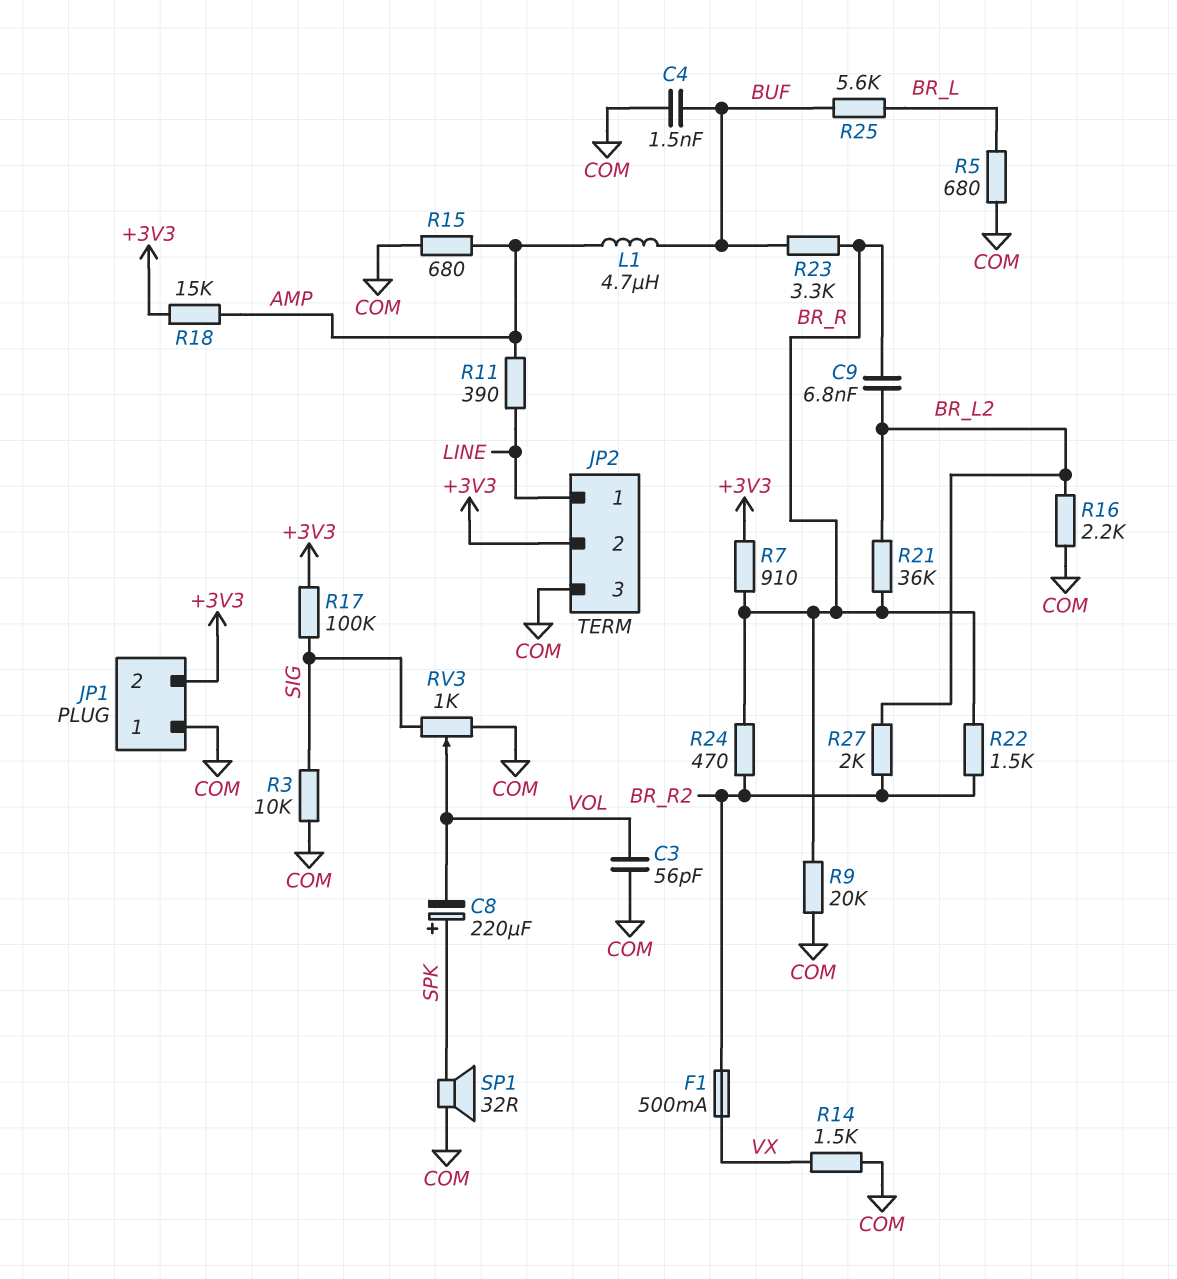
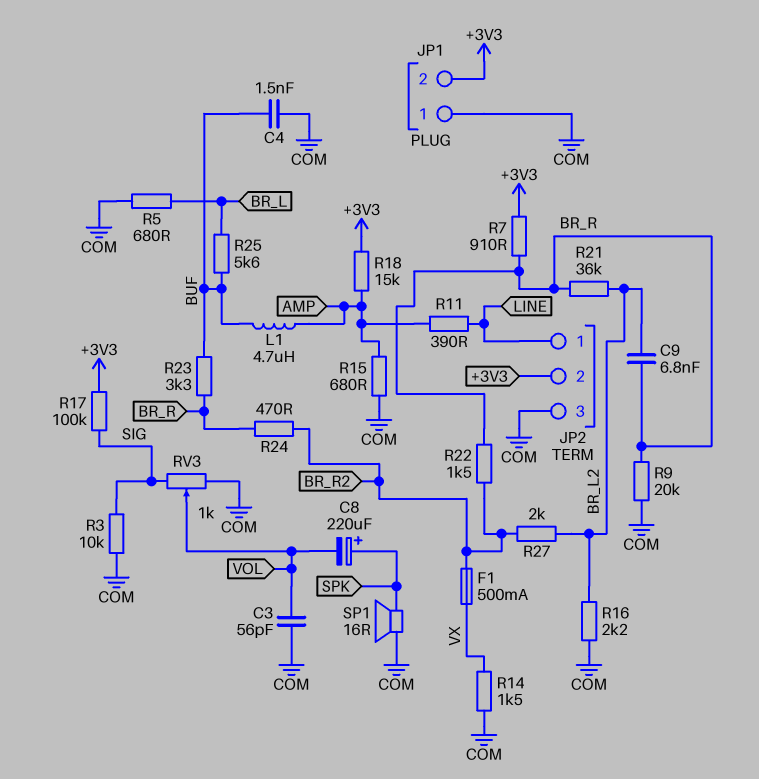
SP1: speaker 32R (COM, SPK) -> speaker 16R (COM, SPK)

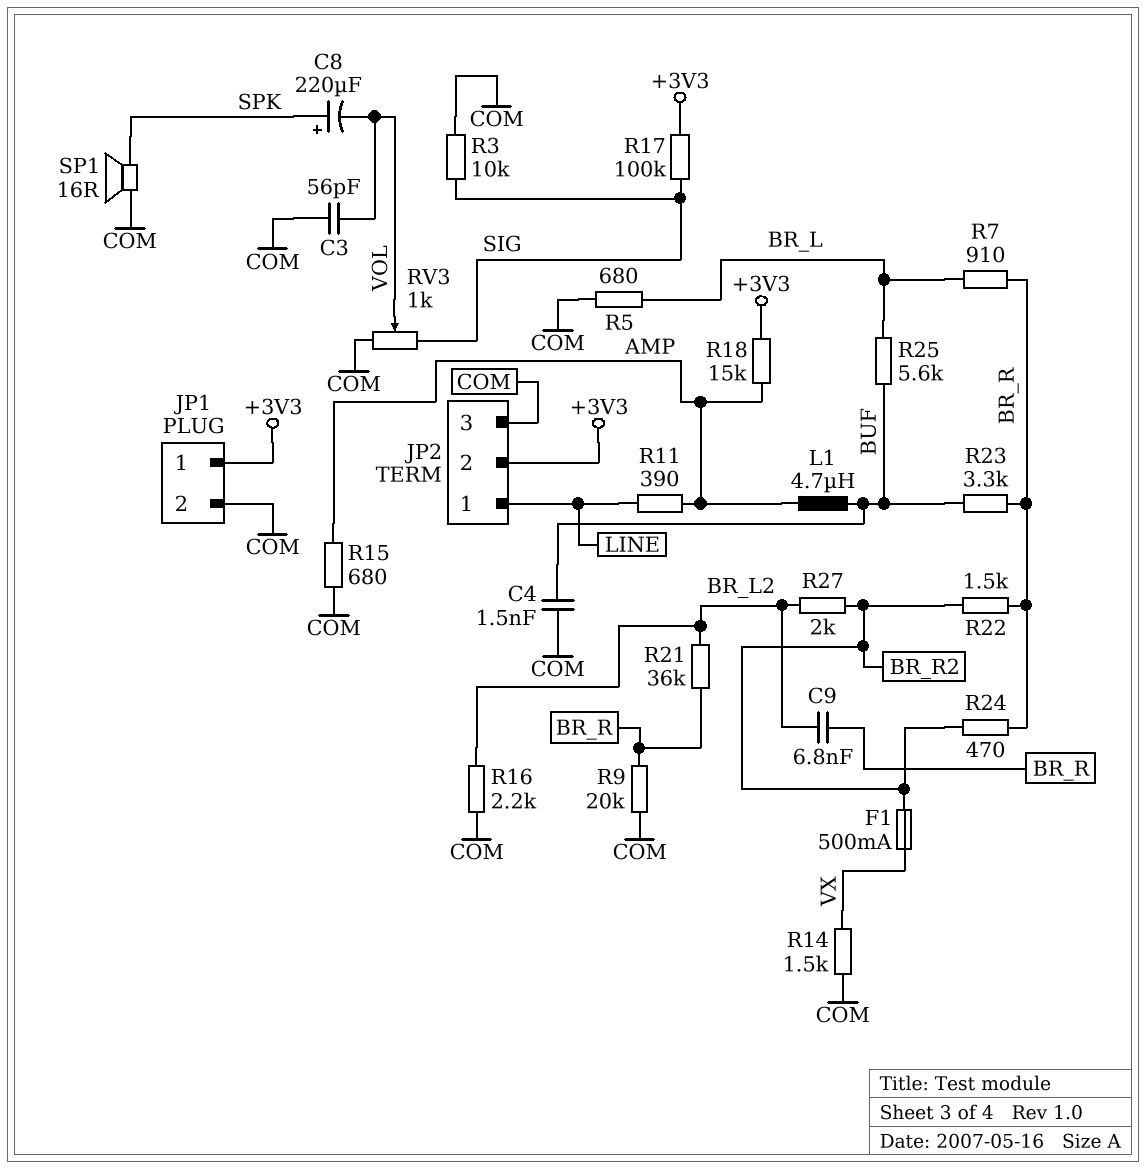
JP1 pin 1: COM -> +3V3
JP1 pin 2: +3V3 -> COM
R7: 910 (+3V3, BR_R) -> 910 (BR_L, BR_R)

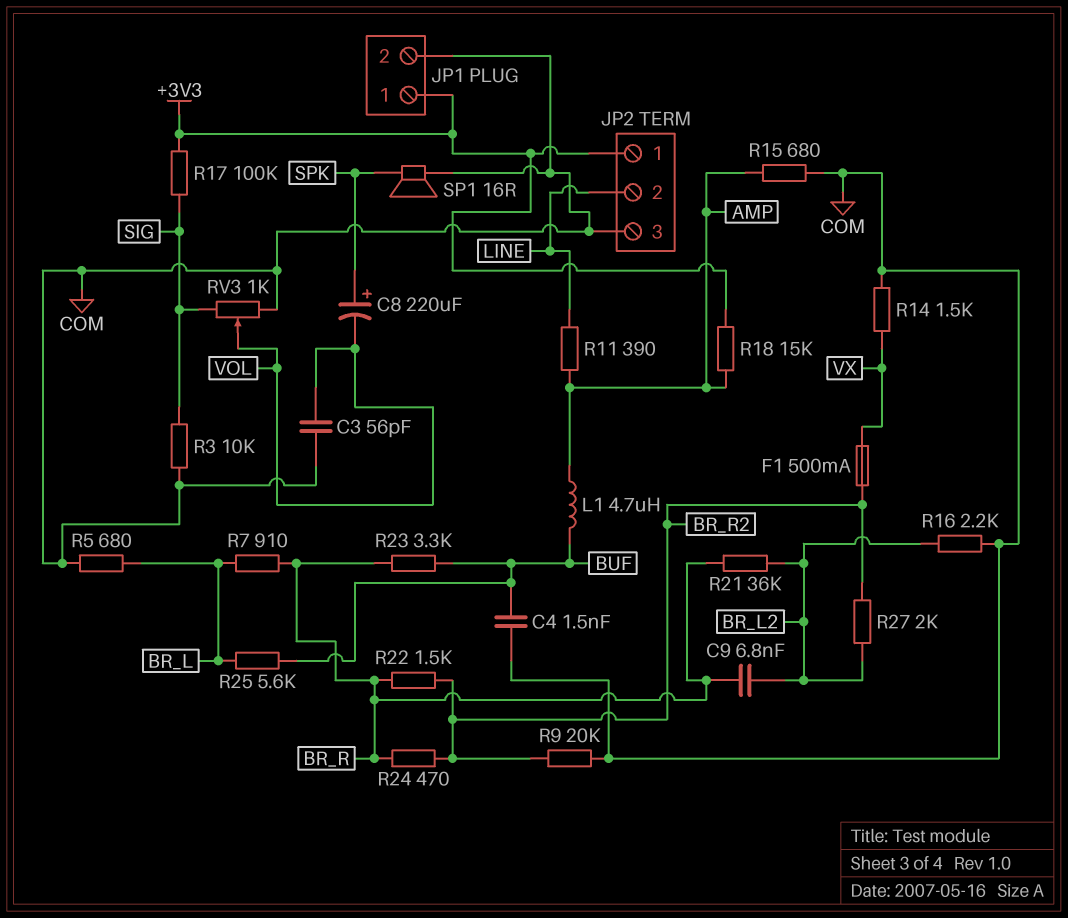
JP2 pin 1: LINE -> +3V3
JP2 pin 2: +3V3 -> LINE
R9: 20k (BR_R, COM) -> 20k (BR_R2, COM)

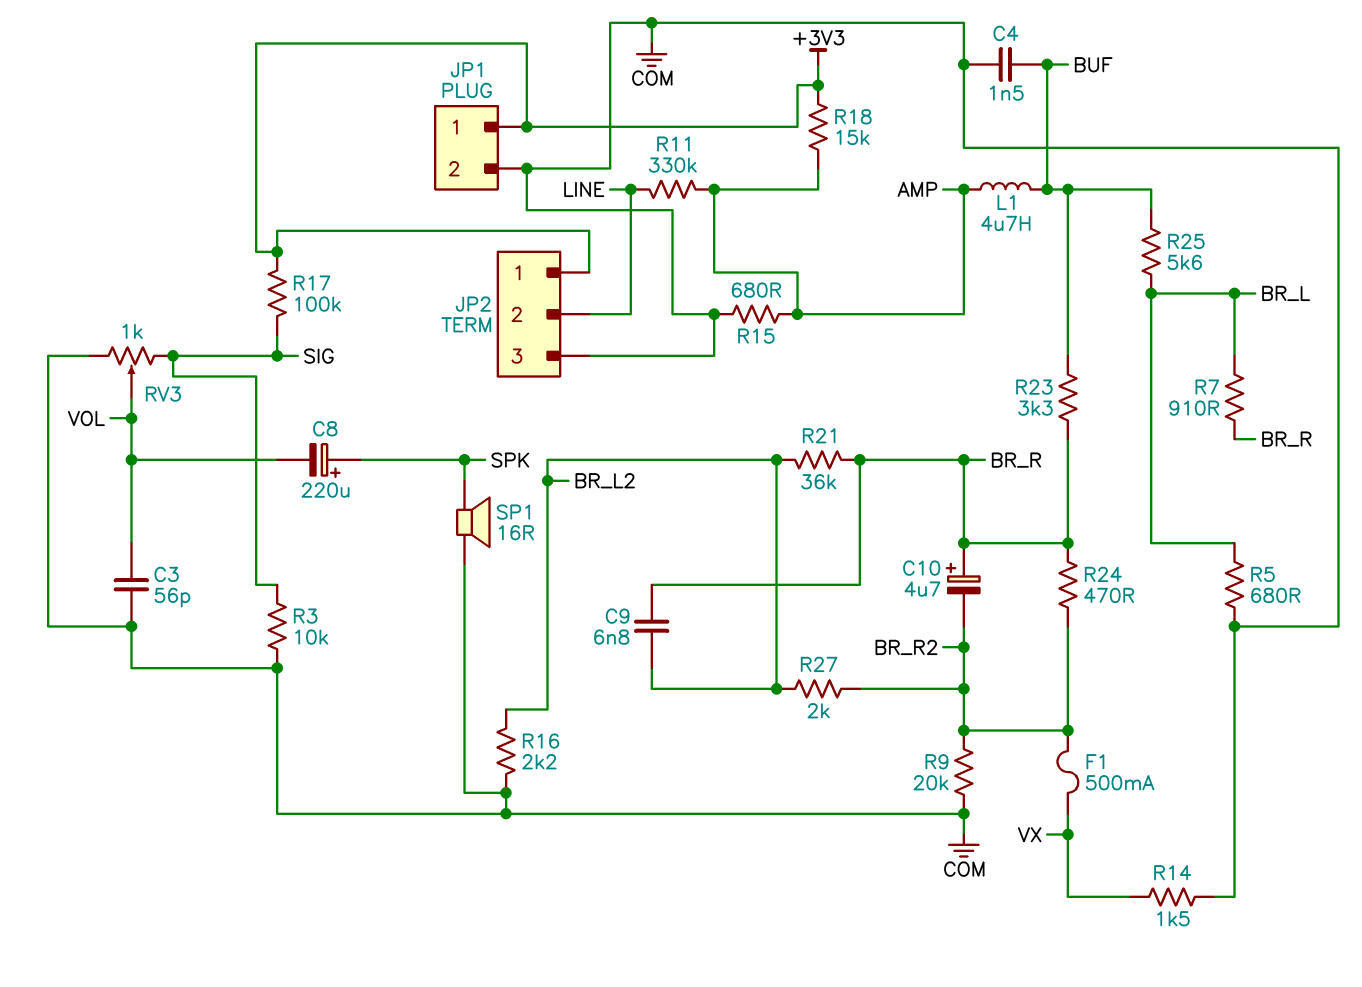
C10: none -> 4.7uF (plus BR_R, minus BR_R2)
R11: 390 (AMP, LINE) -> 330k (AMP, LINE)
R22: 1.5k (BR_R, BR_R2) -> none

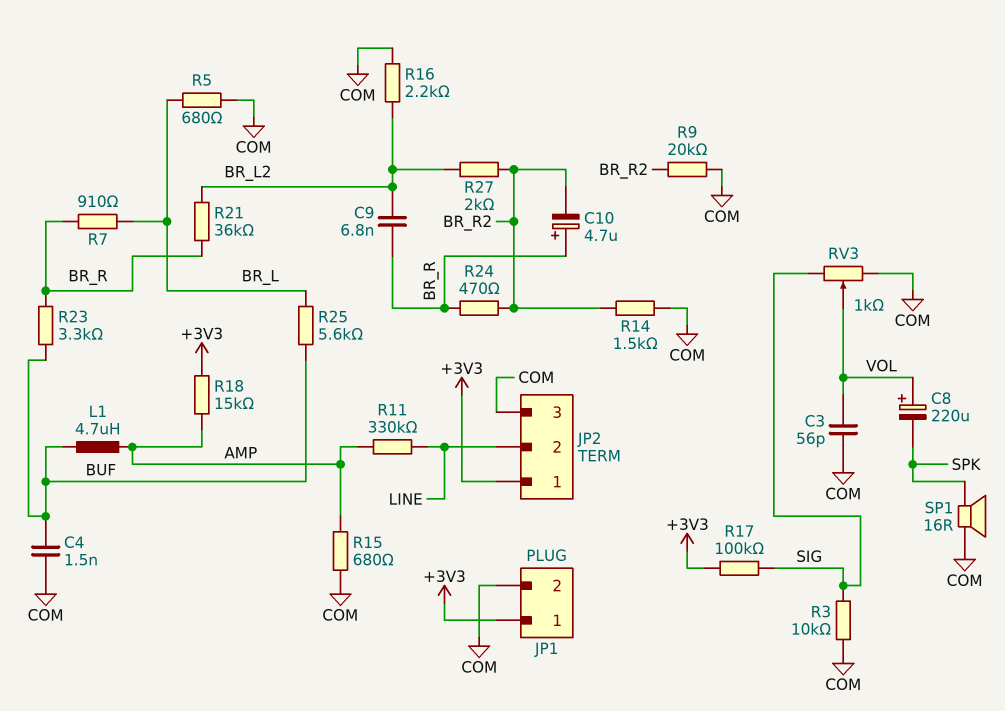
C8: 220uF (plus SPK, minus VOL) -> 220uF (plus VOL, minus SPK)
F1: 500mA (BR_R2, VX) -> none
R14: 1.5k (COM, VX) -> 1.5k (BR_R2, COM)

